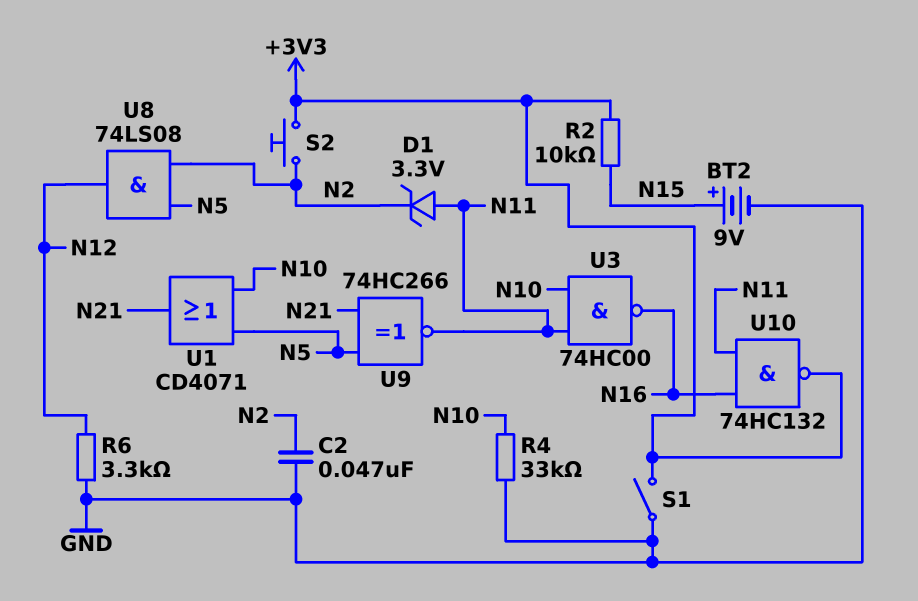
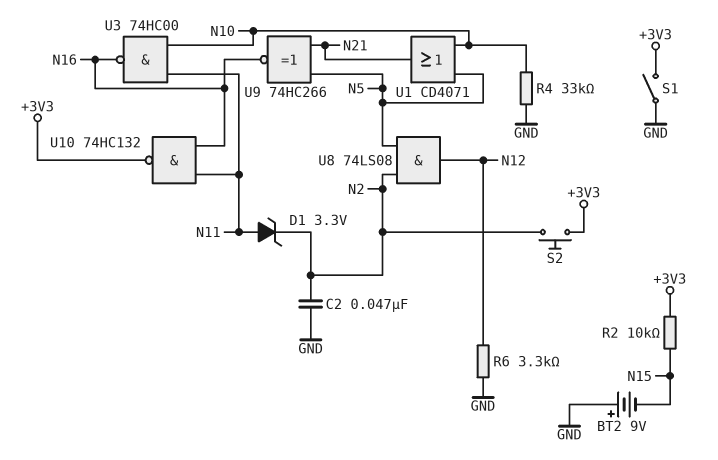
BT2: 9V (plus N15, minus GND) -> 9V (plus GND, minus N15)
U9: XNOR 74HC266 (in N5, in N21, out N11) -> XNOR 74HC266 (in N5, in N21, out N16)

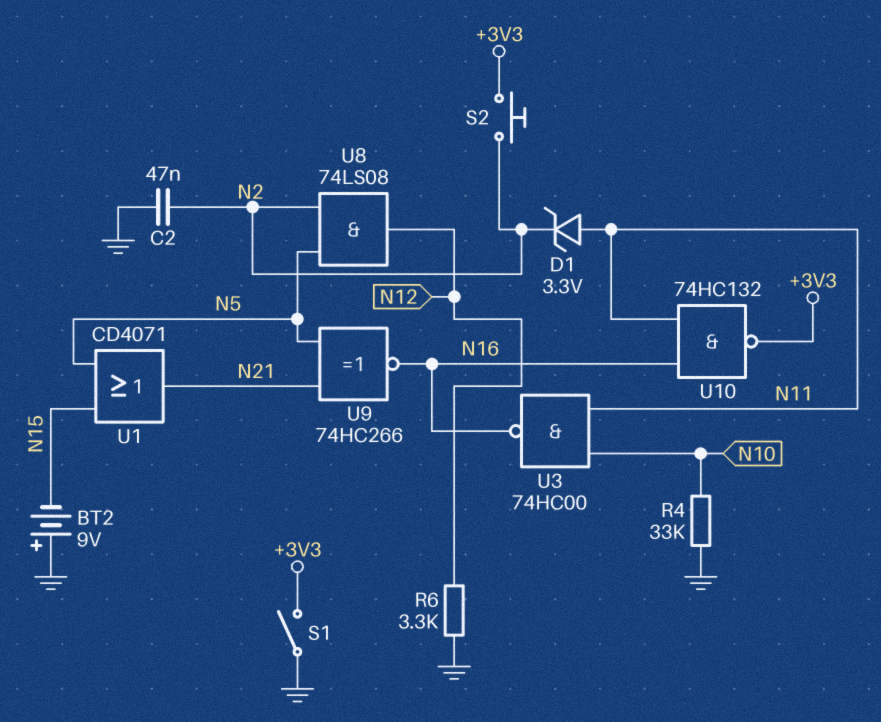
R2: 10k (+3V3, N15) -> none
U1: OR CD4071 (in N5, in N10, out N21) -> OR CD4071 (in N5, in N15, out N21)

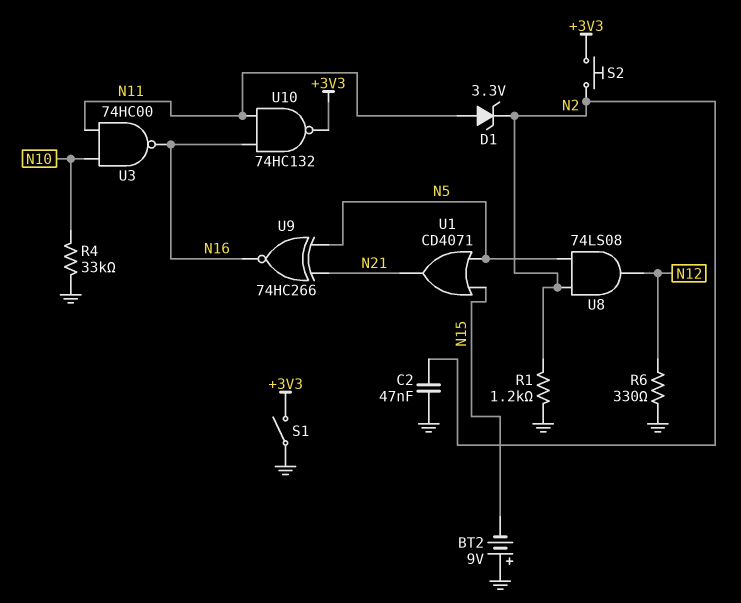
R1: none -> 1.2k (GND, N2)
R6: 3.3k (GND, N12) -> 330 (GND, N12)

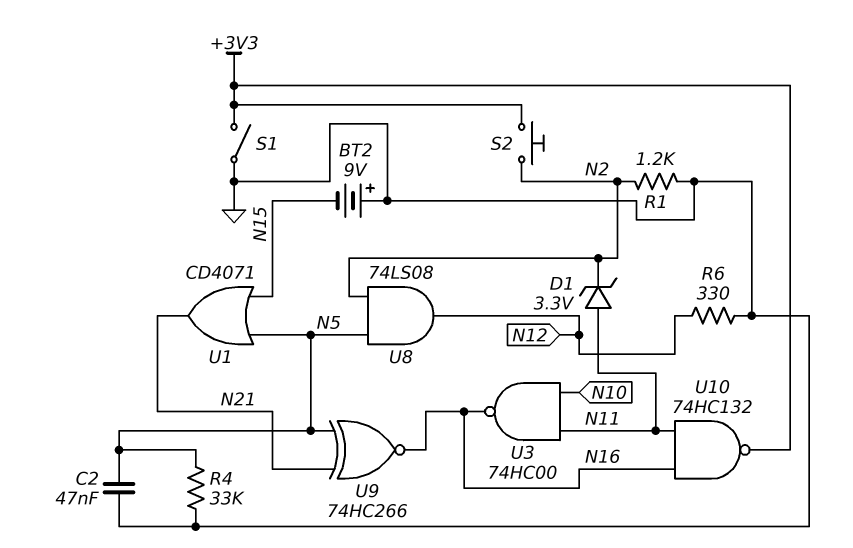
C2: 47nF (GND, N2) -> 47nF (GND, N5)
R4: 33k (GND, N10) -> 33k (GND, N5)

